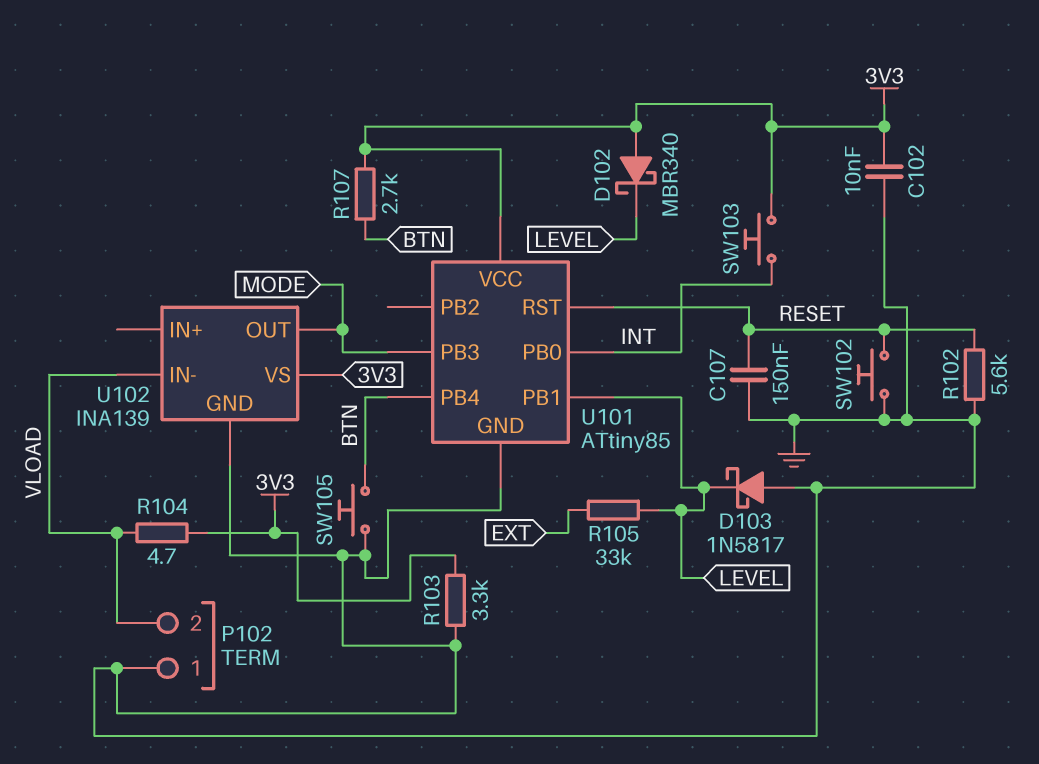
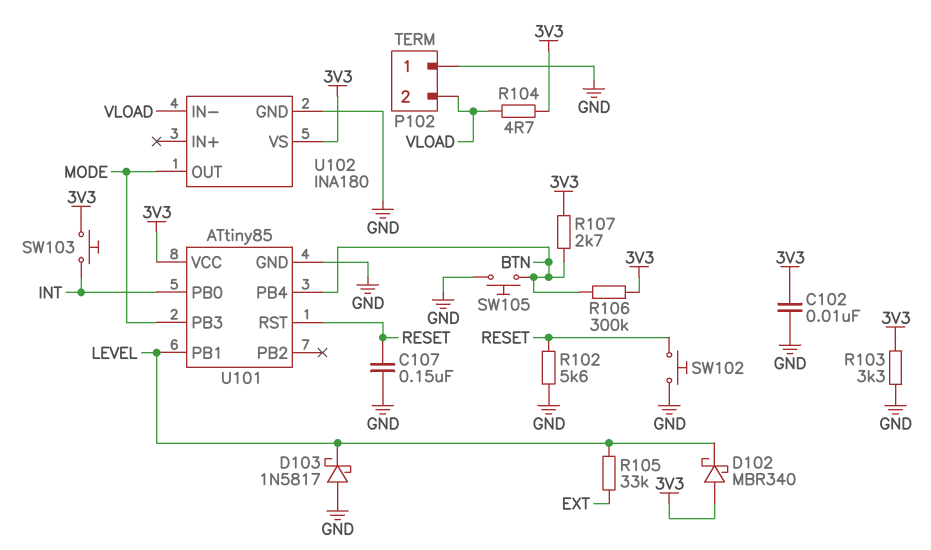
R106: none -> 300k (3V3, BTN)
U102: INA139 -> INA180

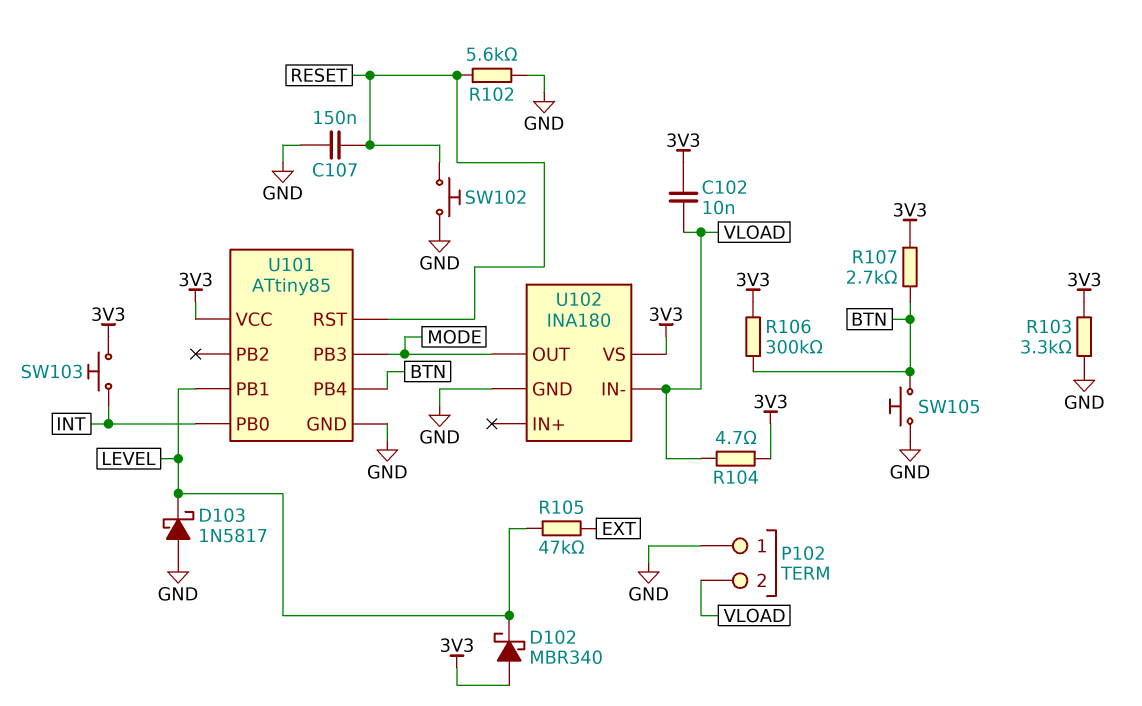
C102: 10nF (3V3, GND) -> 10nF (3V3, VLOAD)
R105: 33k (EXT, LEVEL) -> 47k (EXT, LEVEL)

